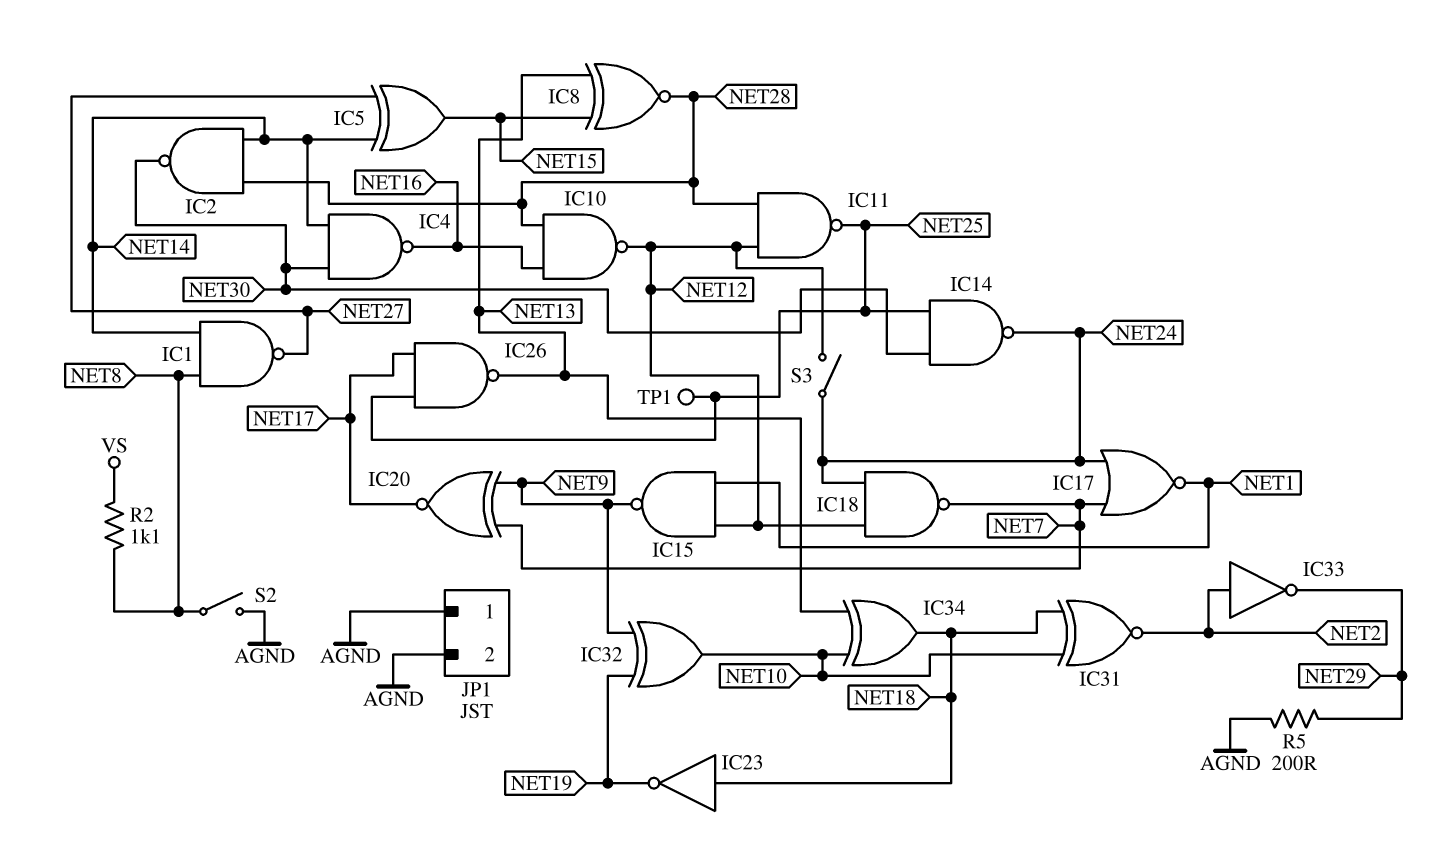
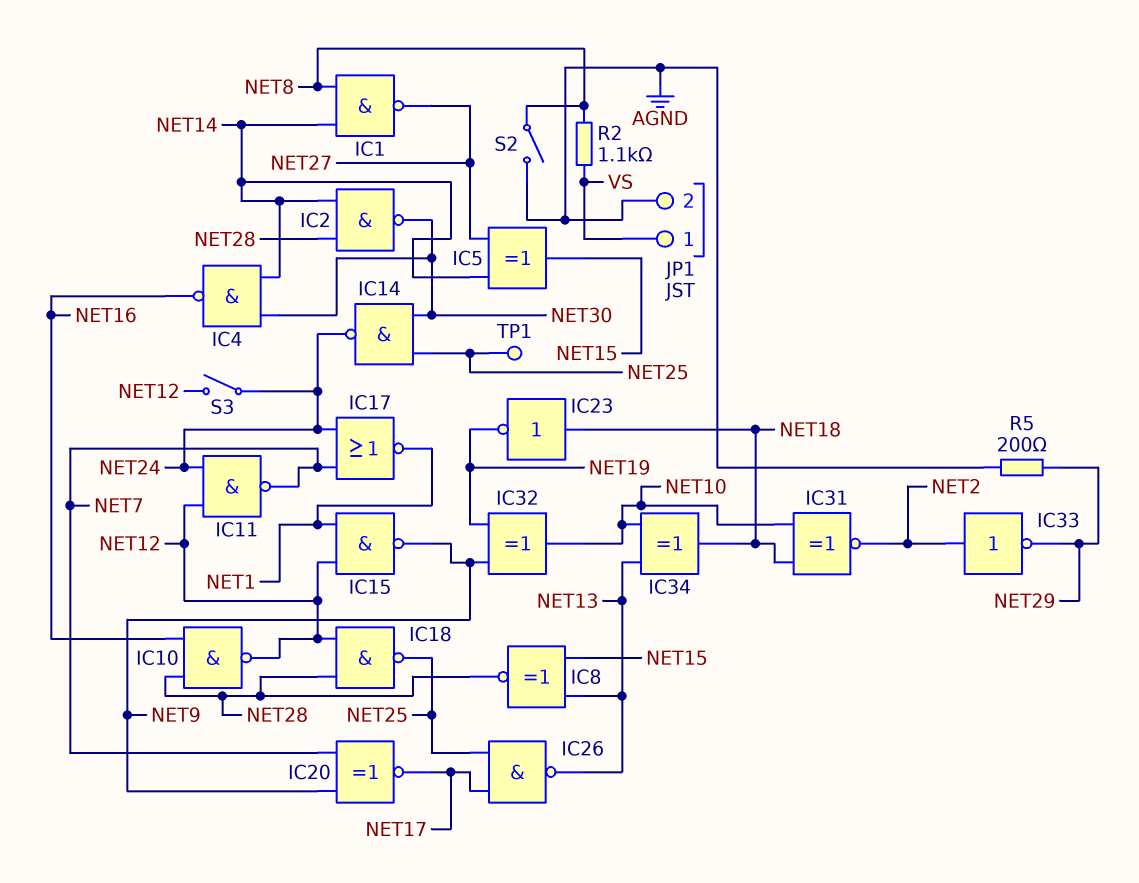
IC11: NAND (in NET12, in NET28, out NET25) -> NAND (in NET12, in NET24, out NET7)
IC18: NAND (in NET12, in NET24, out NET7) -> NAND (in NET12, in NET28, out NET25)
JP1 pin 1: AGND -> VS

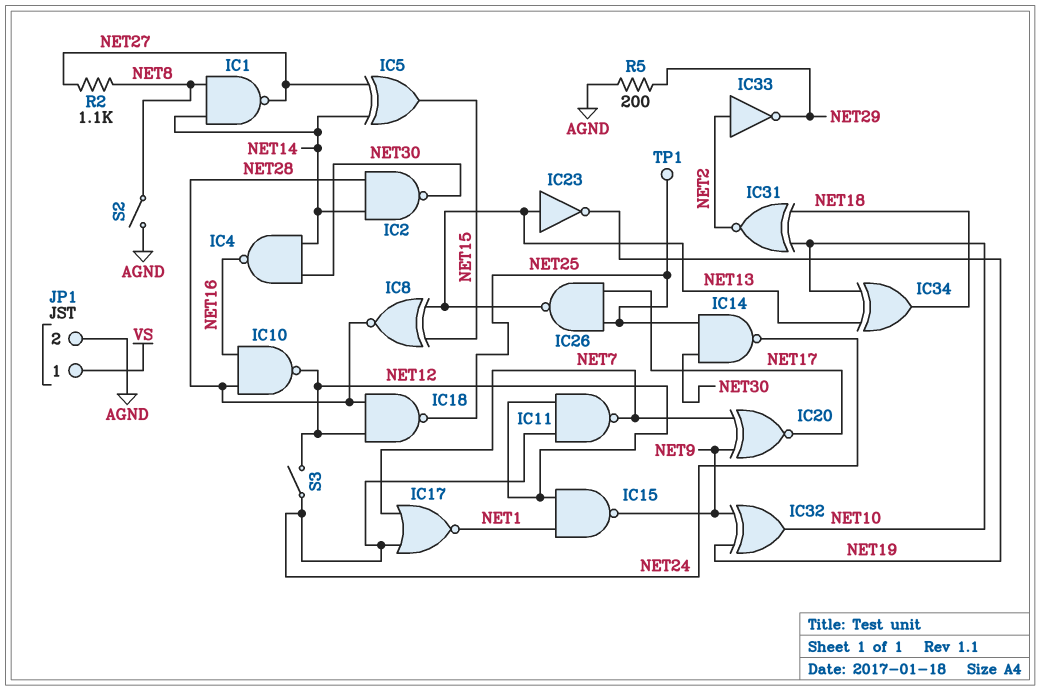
IC23: NOT (in NET18, out NET19) -> NOT (in NET13, out NET19)
R2: 1.1k (NET8, VS) -> 1.1k (NET8, NET27)

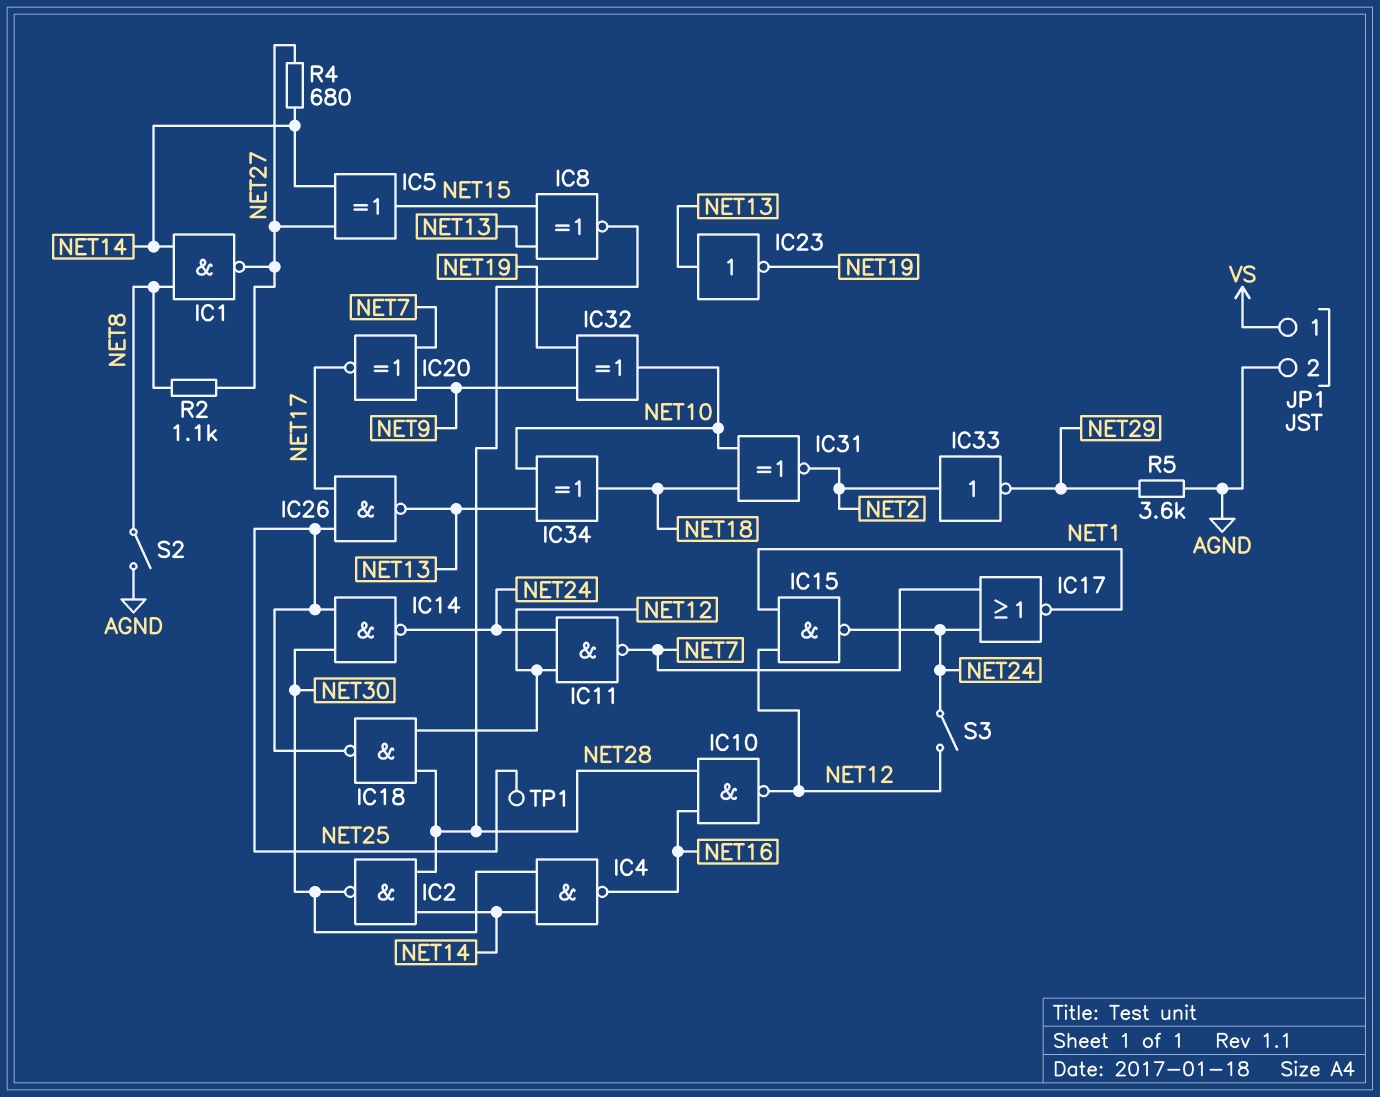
IC15: NAND (in NET1, in NET12, out NET9) -> NAND (in NET1, in NET12, out NET24)
R4: none -> 680 (NET14, NET27)
R5: 200 (AGND, NET29) -> 3.6k (AGND, NET29)

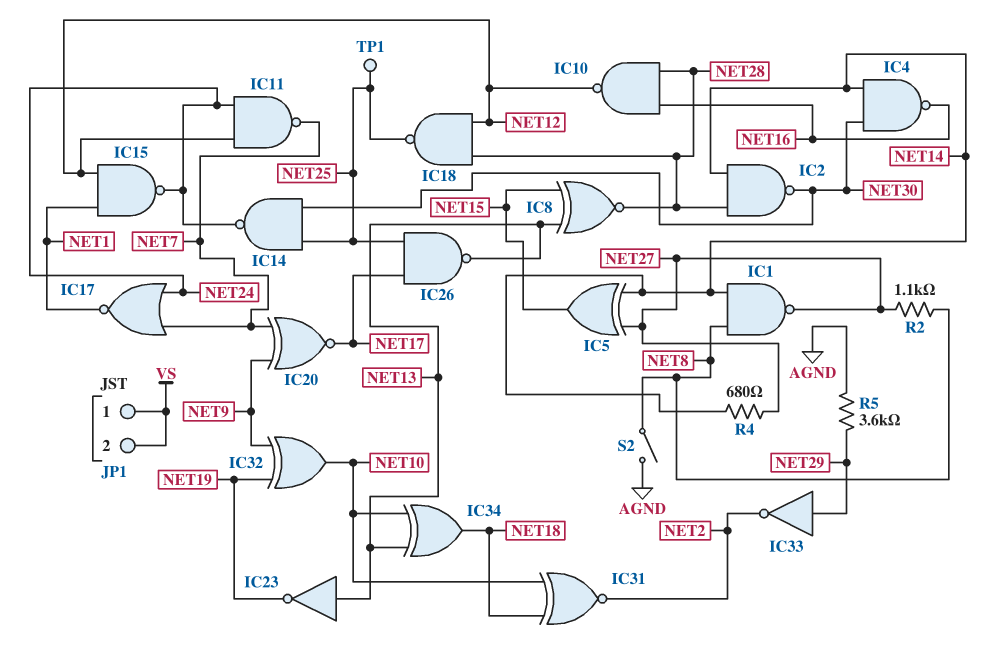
IC33: NOT (in NET2, out NET29) -> NOT (in NET29, out NET2)
JP1 pin 2: AGND -> VS
S3: switch (NET12, NET24) -> none

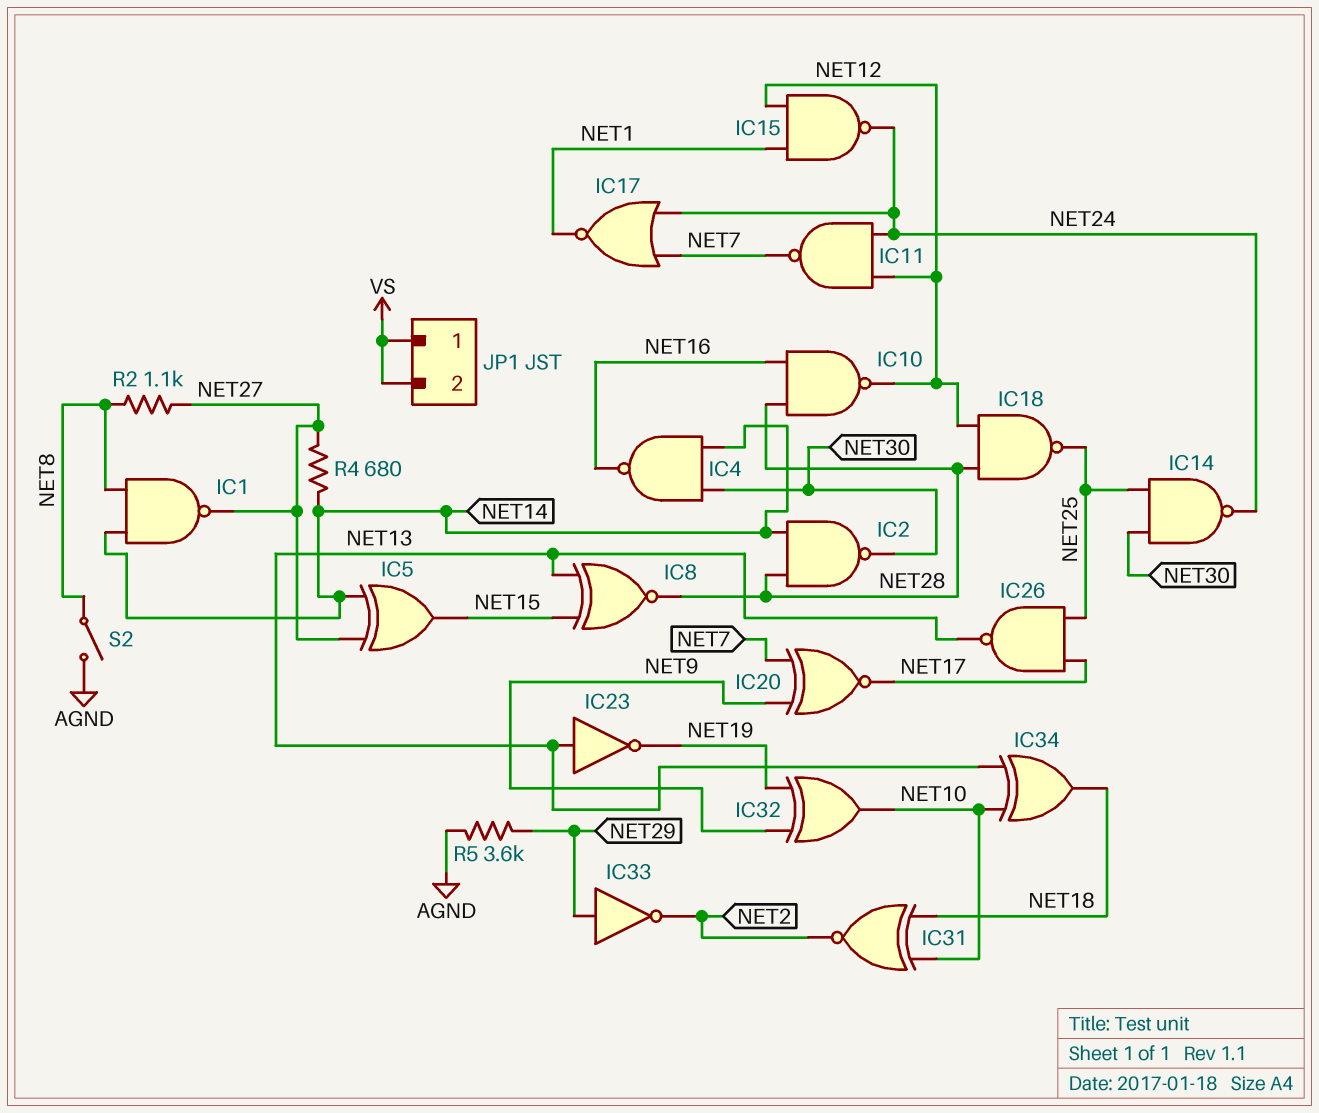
TP1: test point (NET25) -> none

